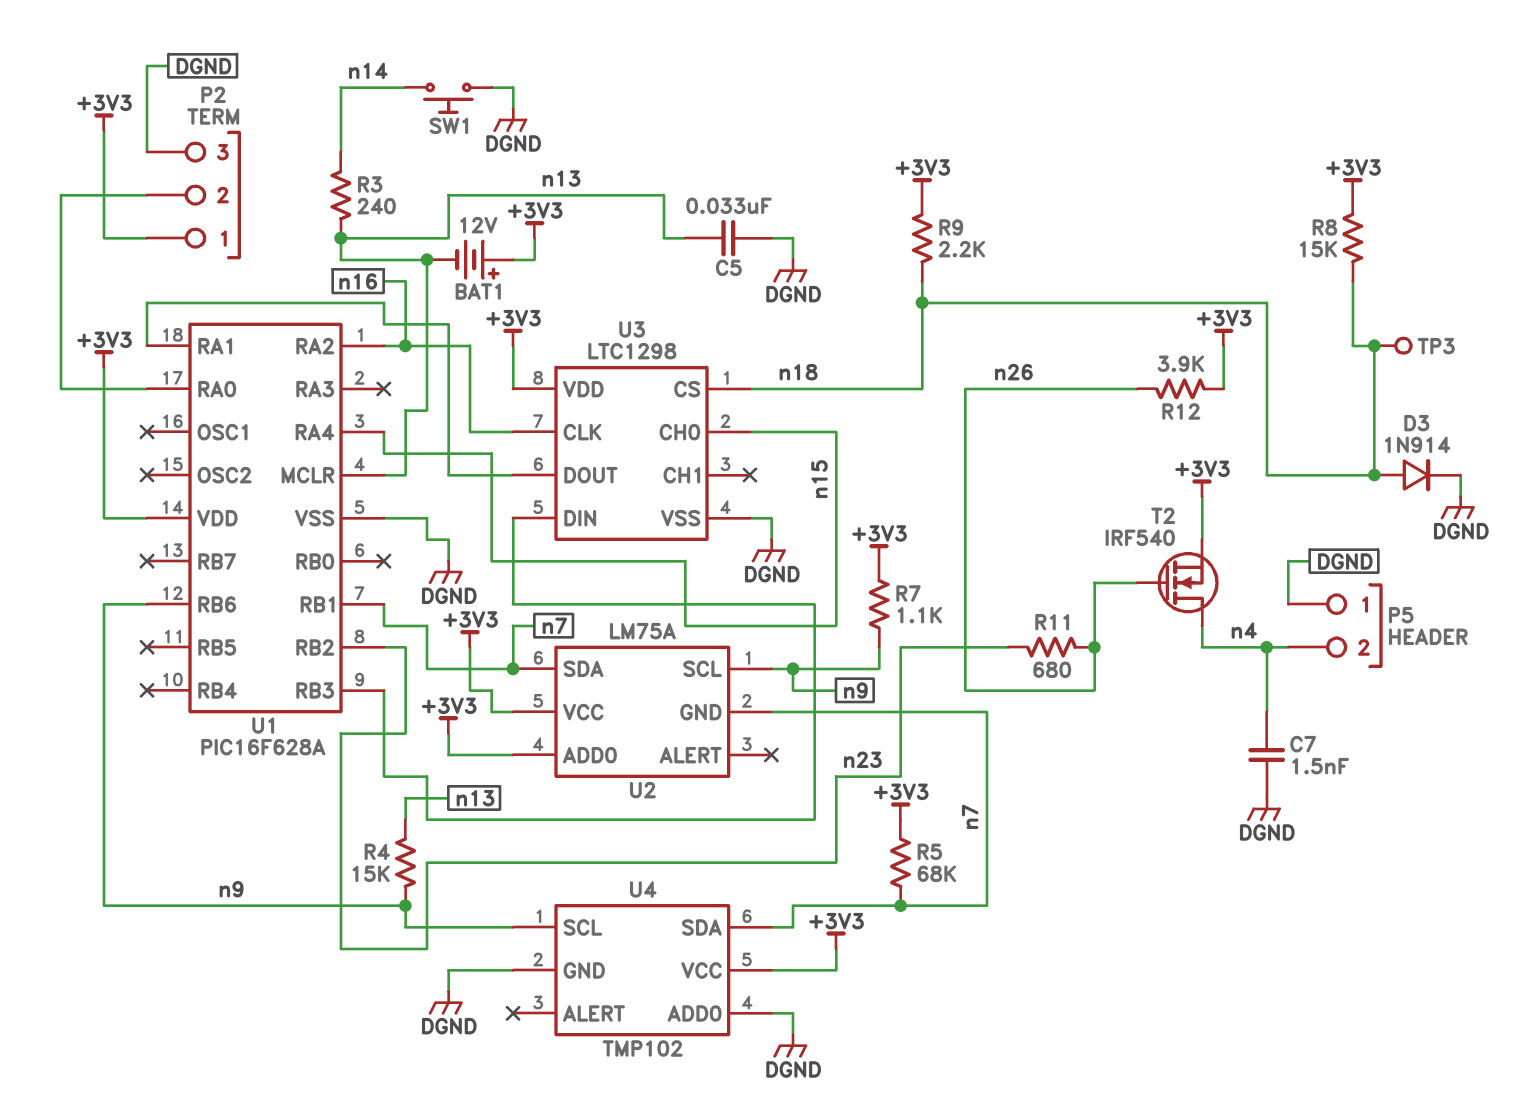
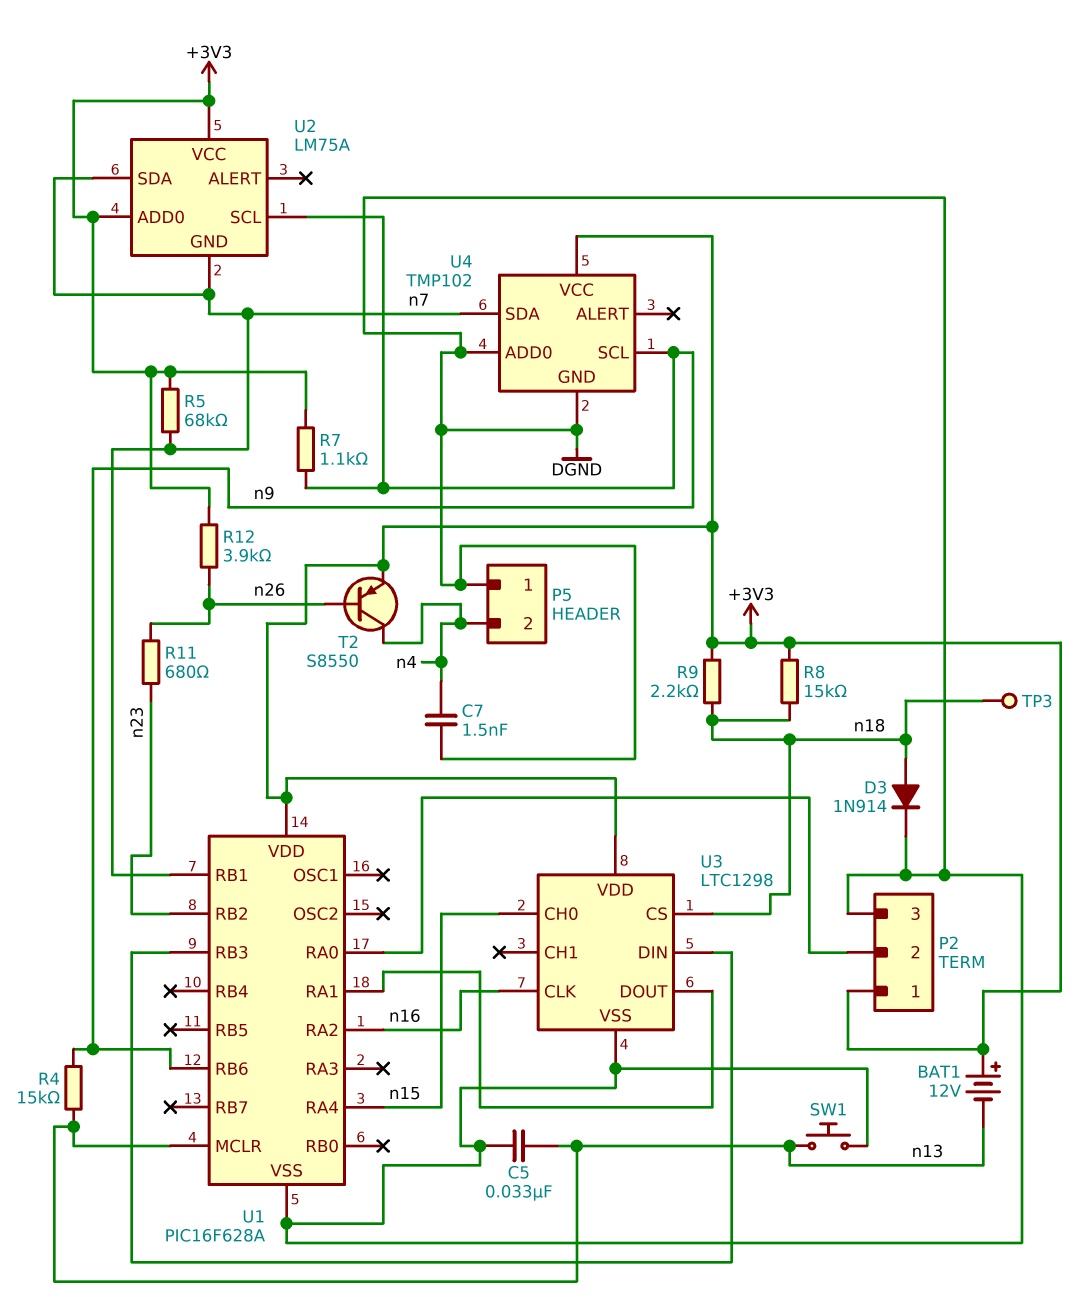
R3: 240 (n13, n14) -> none
SW1: button (DGND, n14) -> button (DGND, n13)
T2: NMOS IRF540 (G n26, D n4, S +3V3) -> PNP S8550 (B n26, C n4, E +3V3)

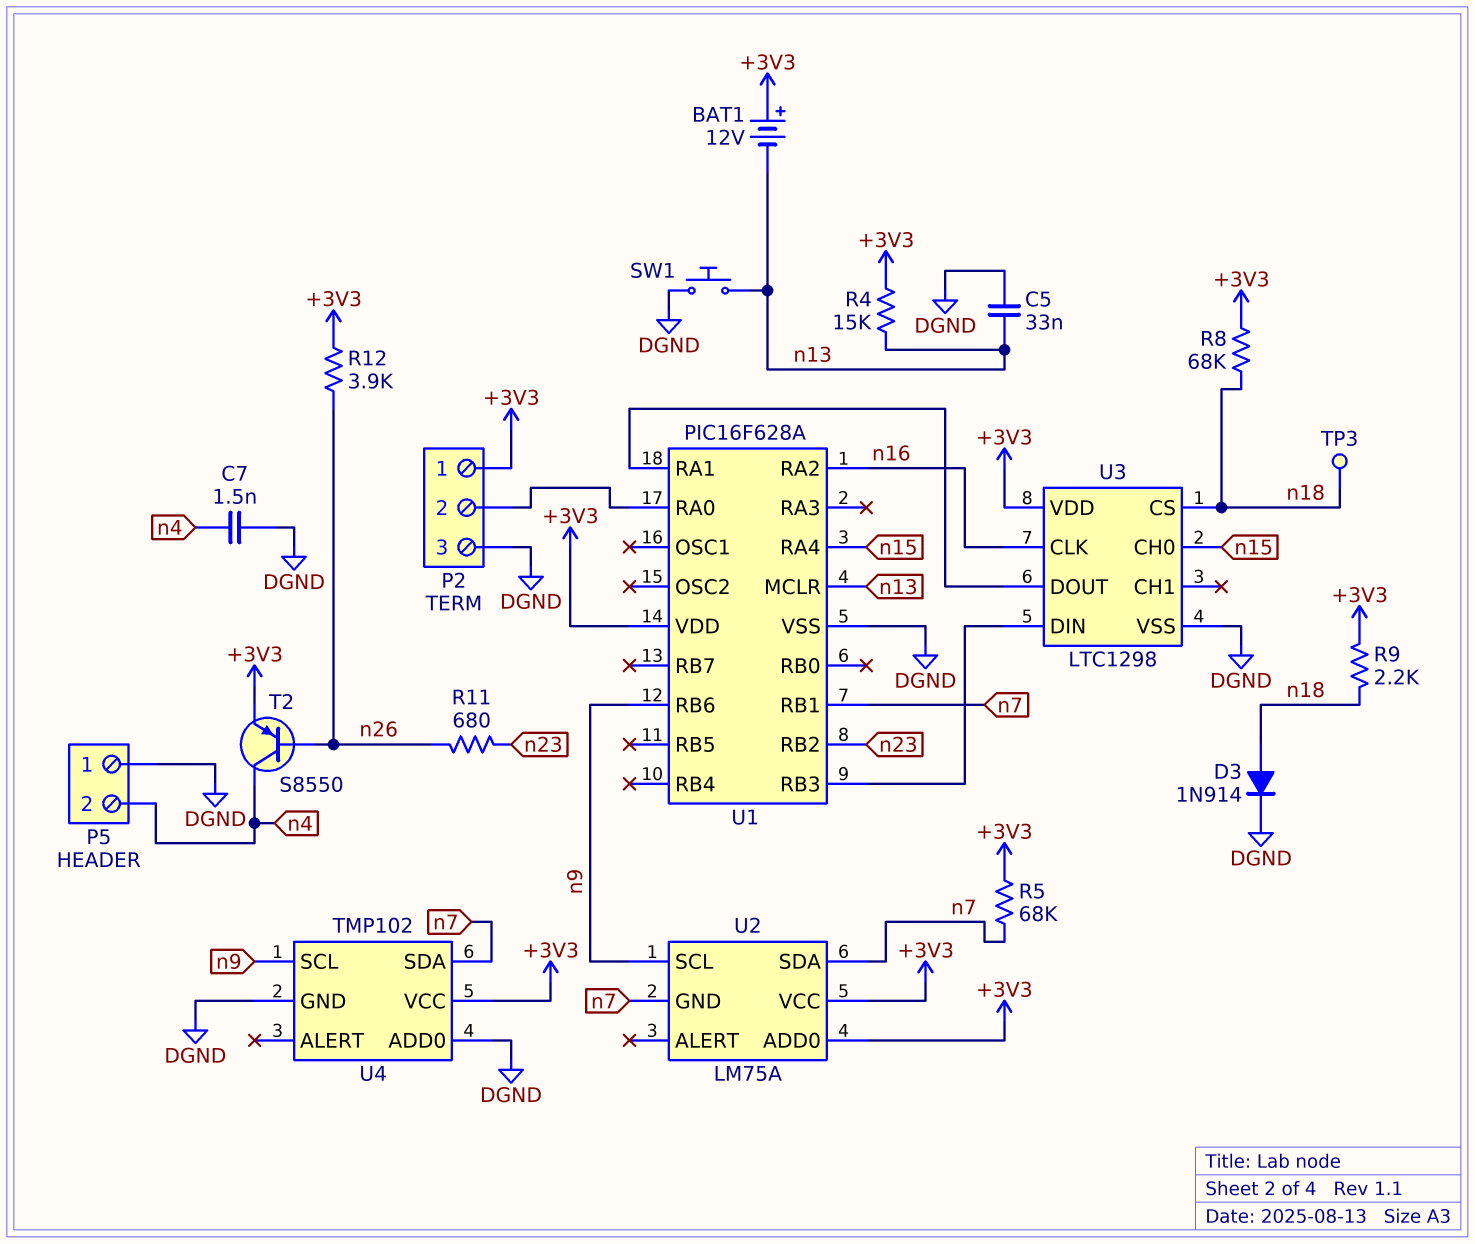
R4: 15k (n9, n13) -> 15k (+3V3, n13)
R7: 1.1k (+3V3, n9) -> none
R8: 15k (+3V3, n18) -> 68k (+3V3, n18)

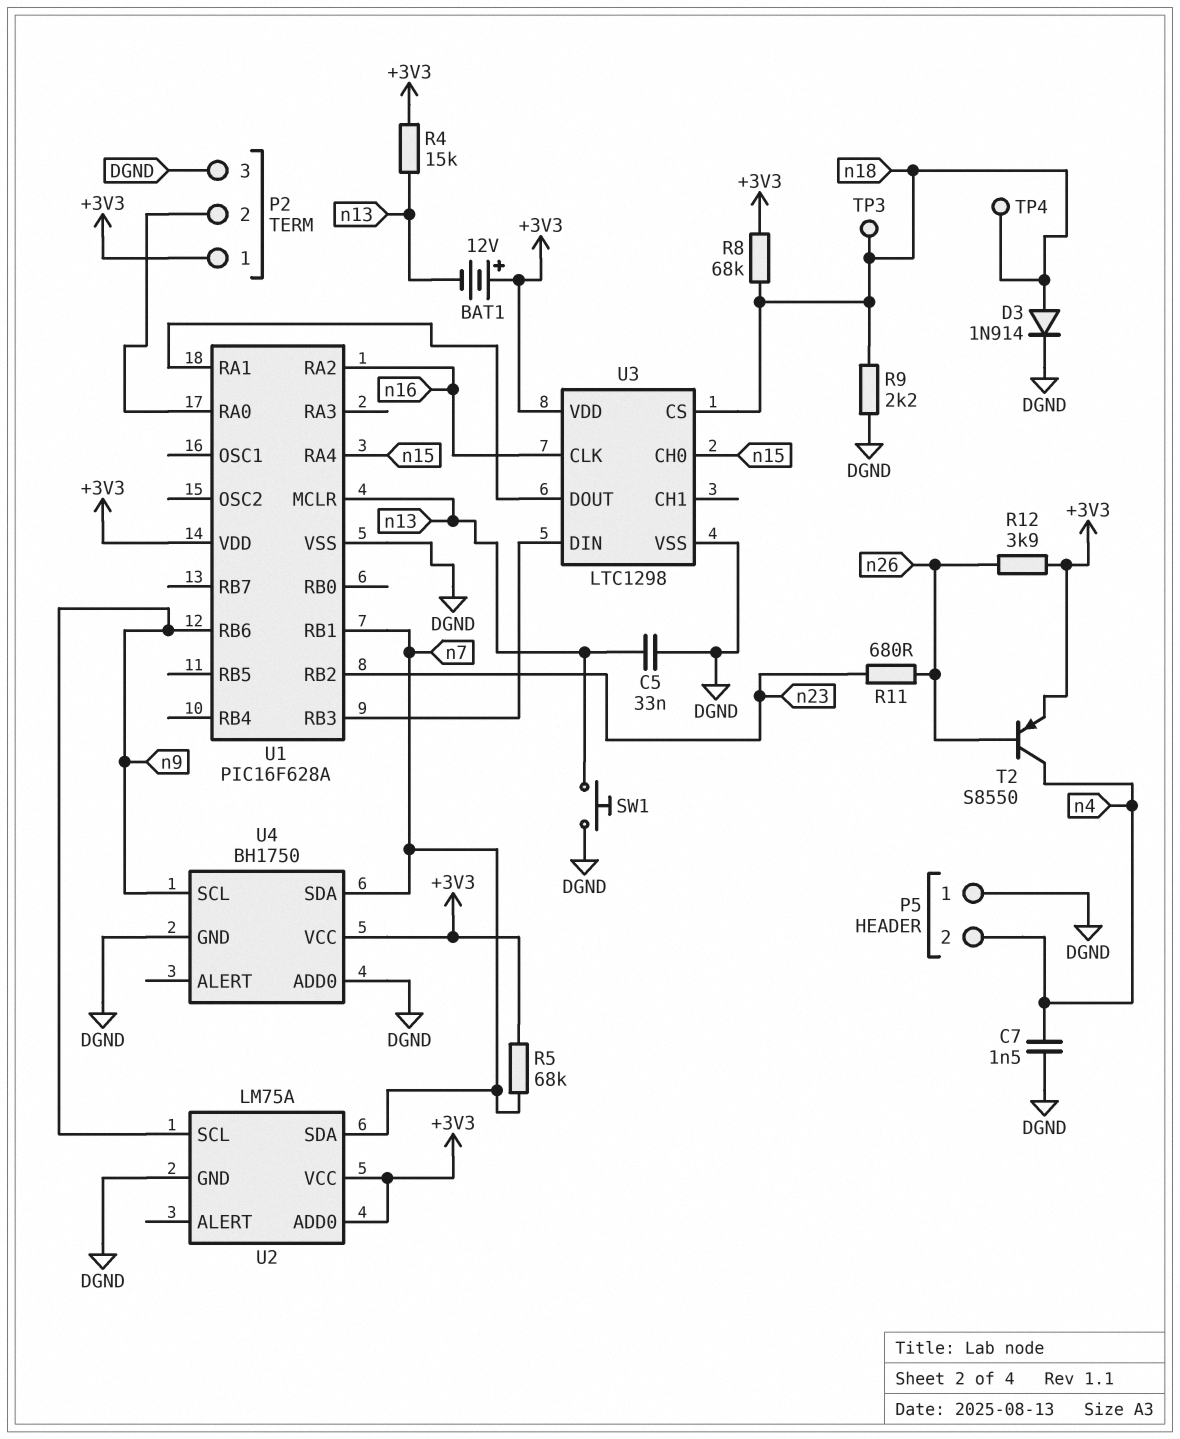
R9: 2.2k (+3V3, n18) -> 2.2k (DGND, n18)
TP4: none -> test point (n18)
U2 pin GND: n7 -> DGND
U4: TMP102 -> BH1750

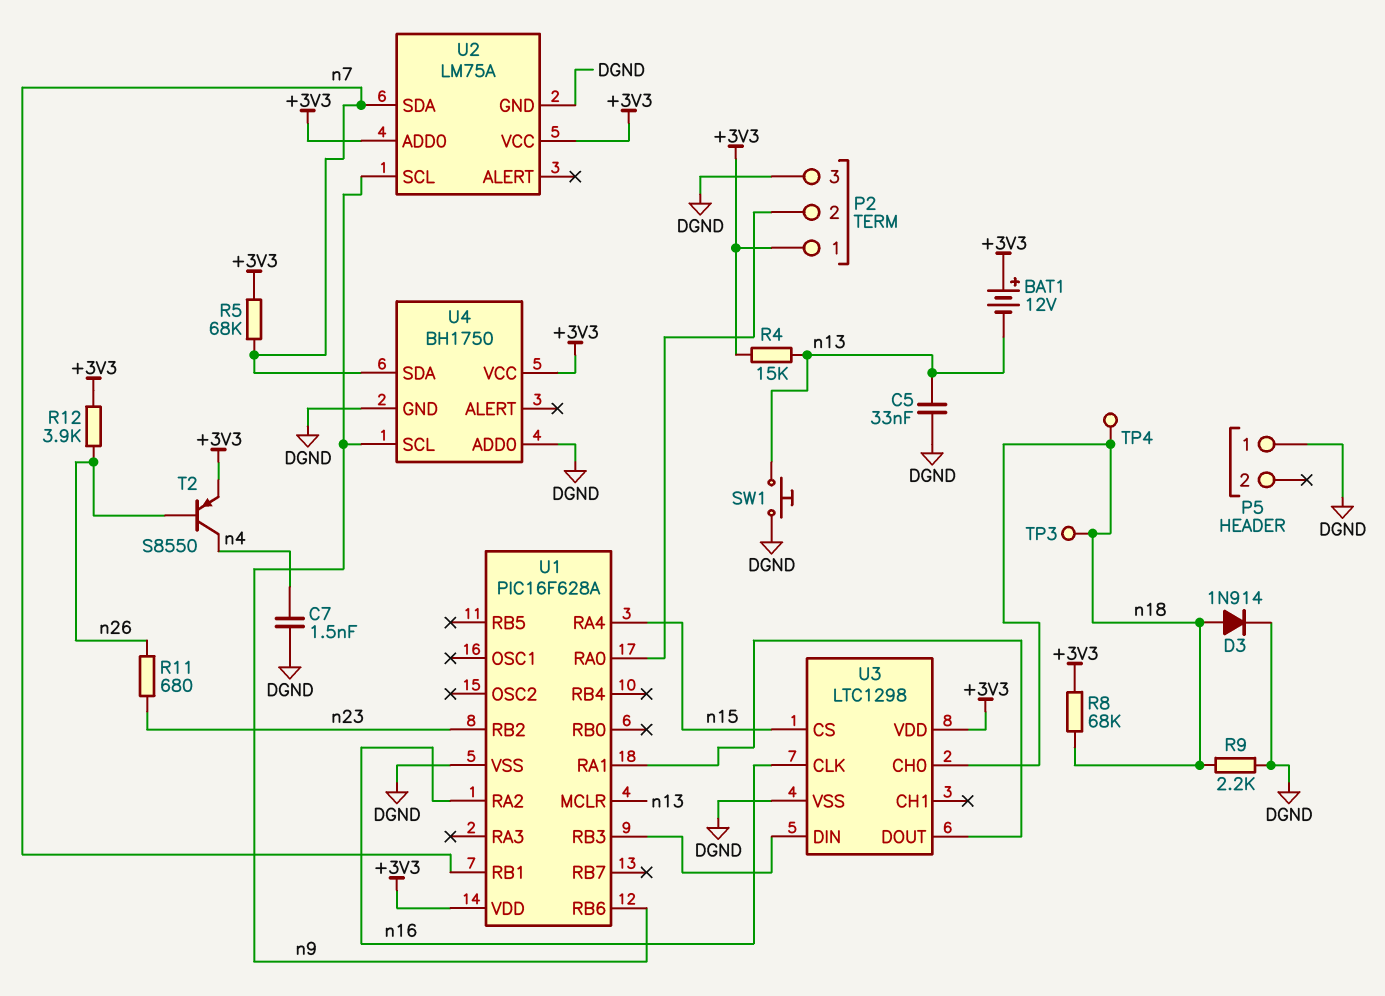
P5 pin 2: n4 -> none
U3 pin CH0: n15 -> n18
U3 pin CS: n18 -> n15

